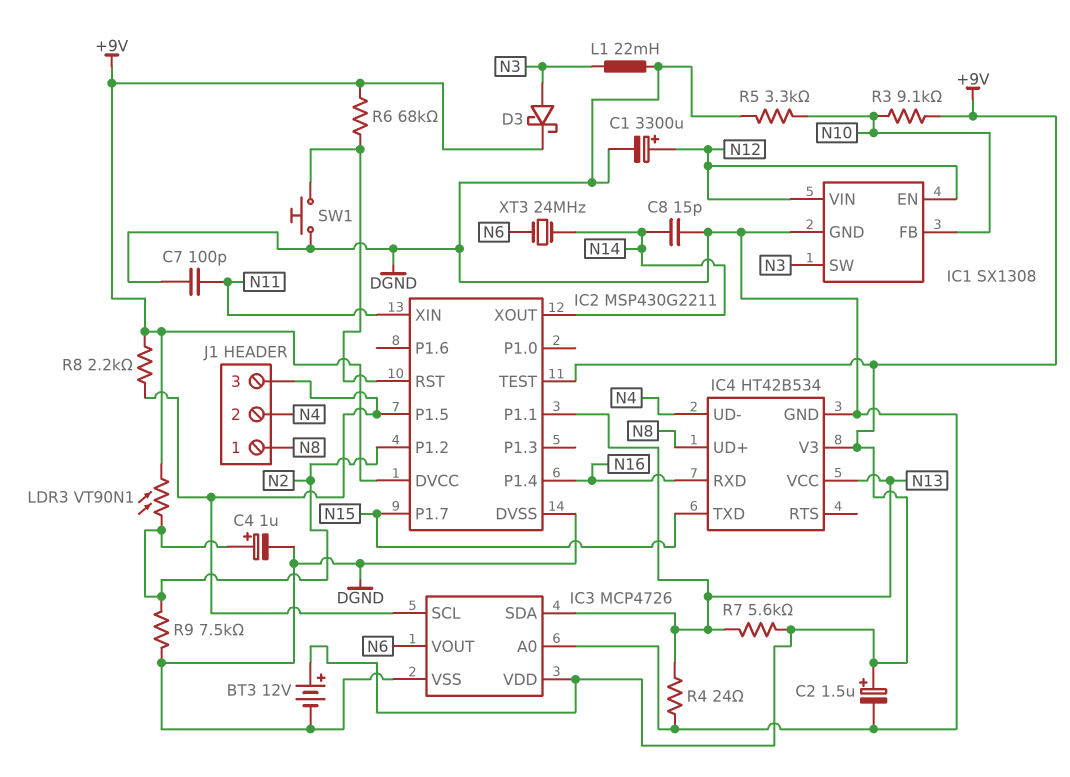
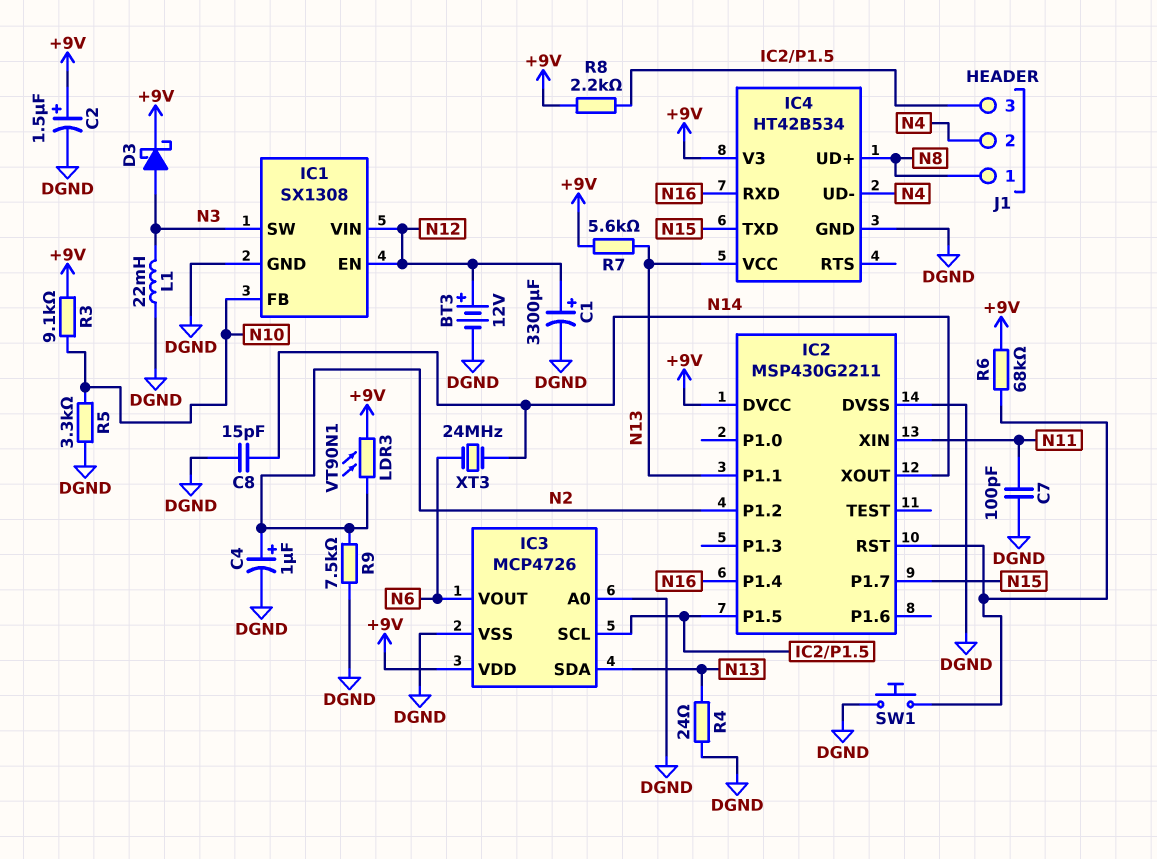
BT3: 12V (plus +9V, minus DGND) -> 12V (plus N12, minus DGND)
IC2 pin TEST: +9V -> none

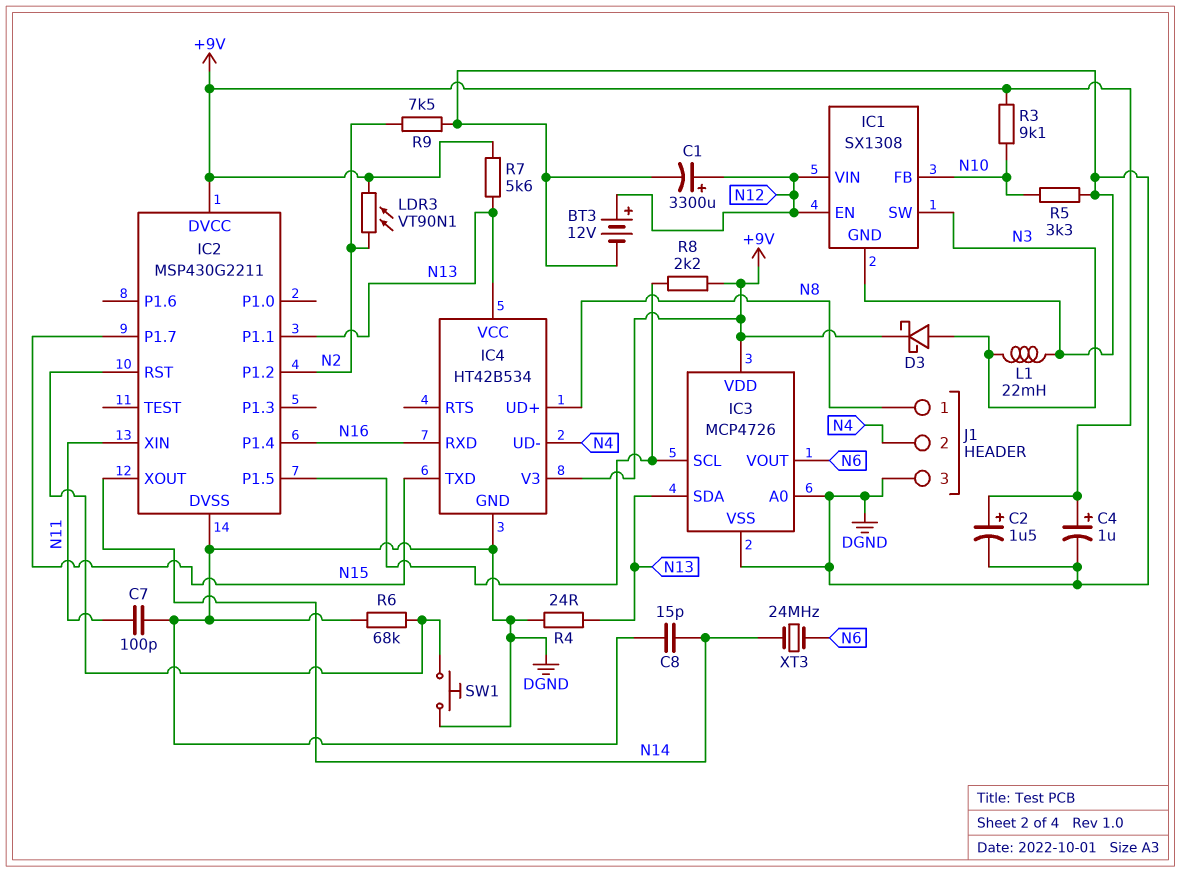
C4: 1uF (plus N2, minus DGND) -> 1uF (plus +9V, minus DGND)
J1 pin 3: IC2/P1.5 -> DGND
R6: 68k (+9V, IC2/RST) -> 68k (DGND, IC2/RST)

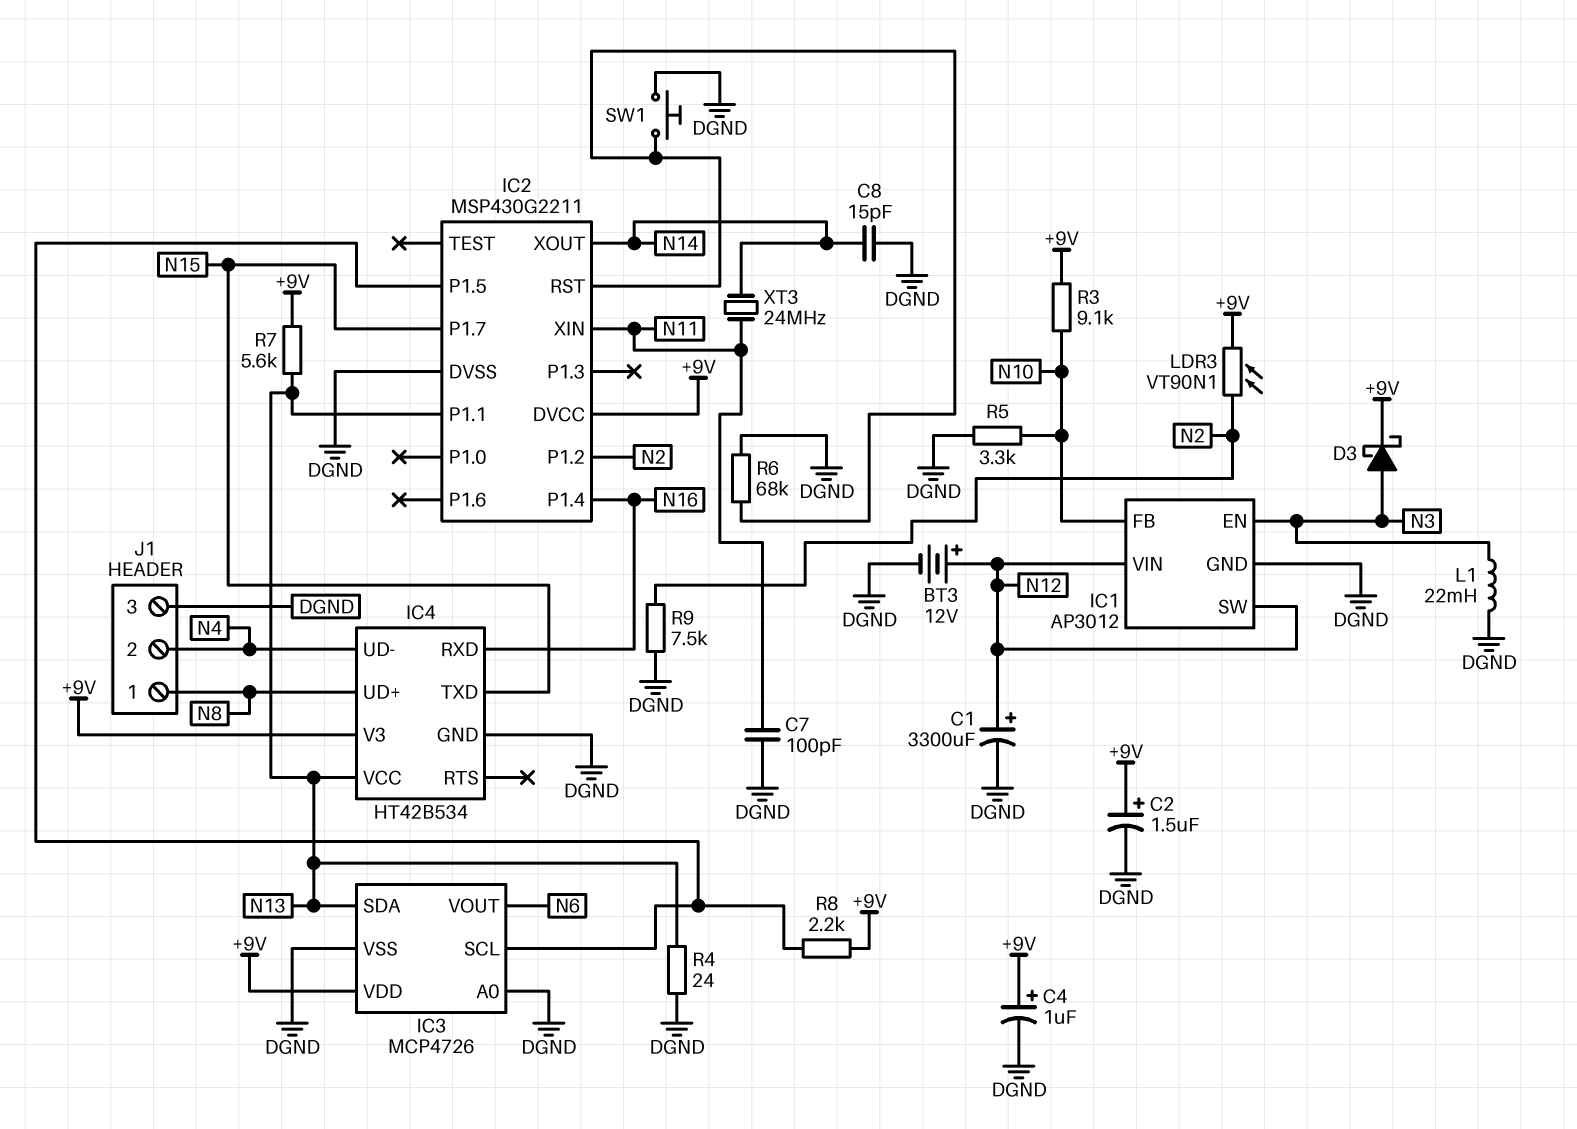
IC1: SX1308 -> AP3012
IC1 pin EN: N12 -> N3
IC1 pin SW: N3 -> N12
XT3: 24MHz (N6, N14) -> 24MHz (N11, N14)

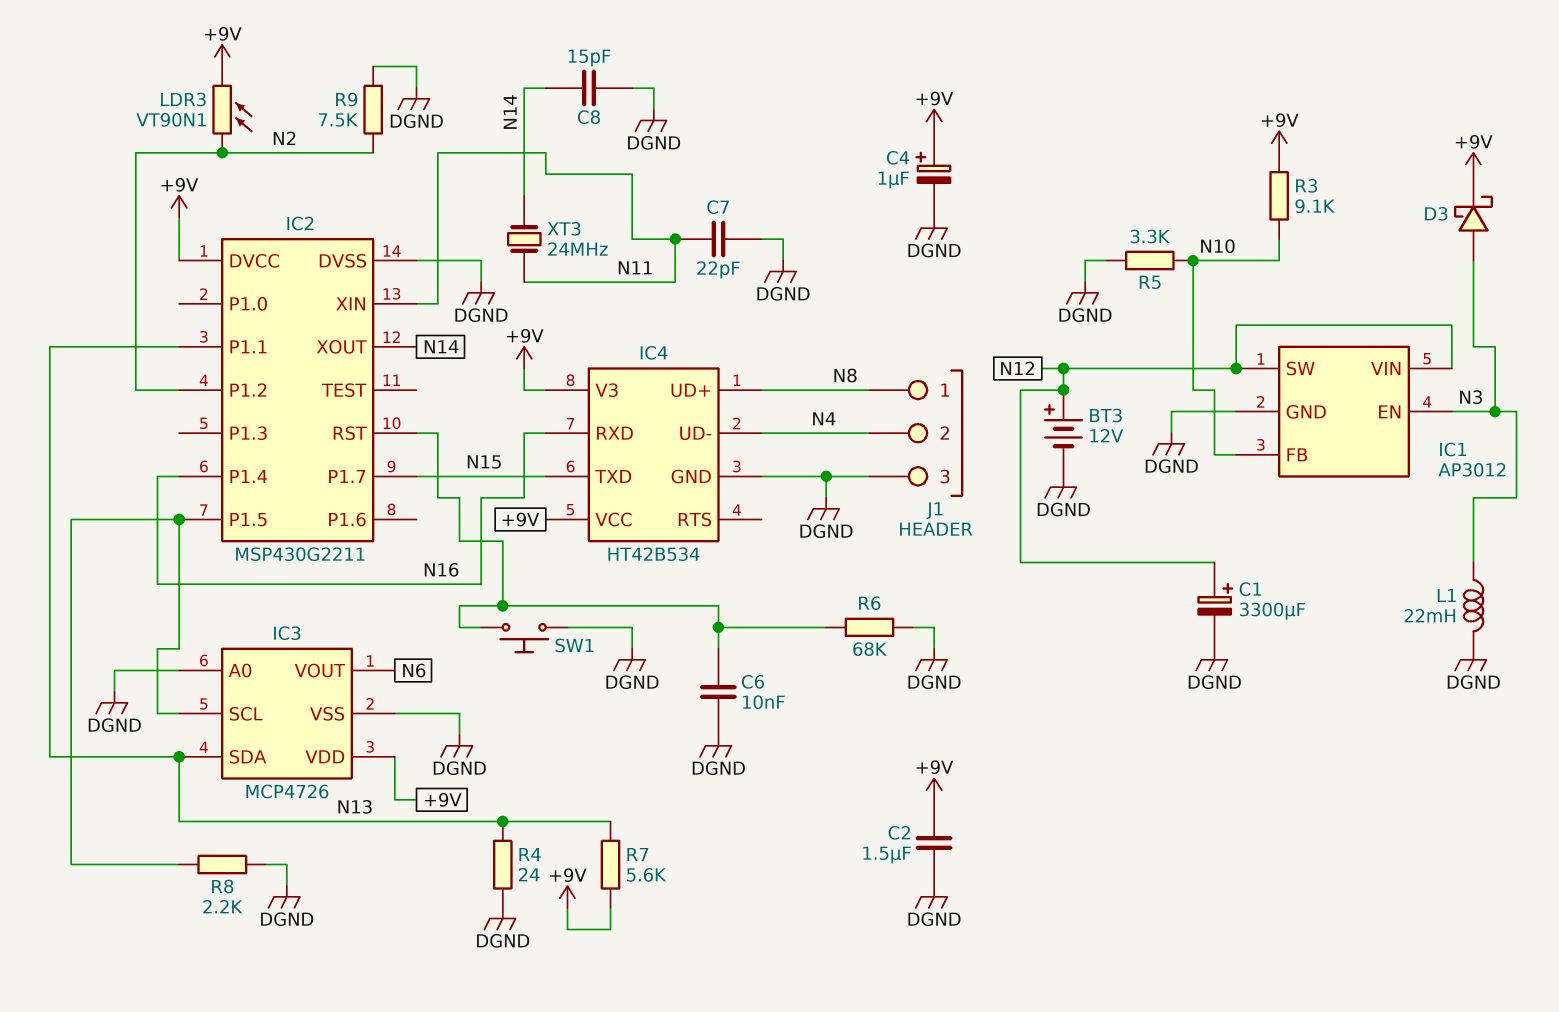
C2: 1.5uF (plus +9V, minus DGND) -> 1.5uF (+9V, DGND)
C6: none -> 10nF (DGND, IC2/RST)
C7: 100pF (DGND, N11) -> 22pF (DGND, N11)
IC4 pin VCC: N13 -> +9V
R8: 2.2k (+9V, IC2/P1.5) -> 2.2k (DGND, IC2/P1.5)

